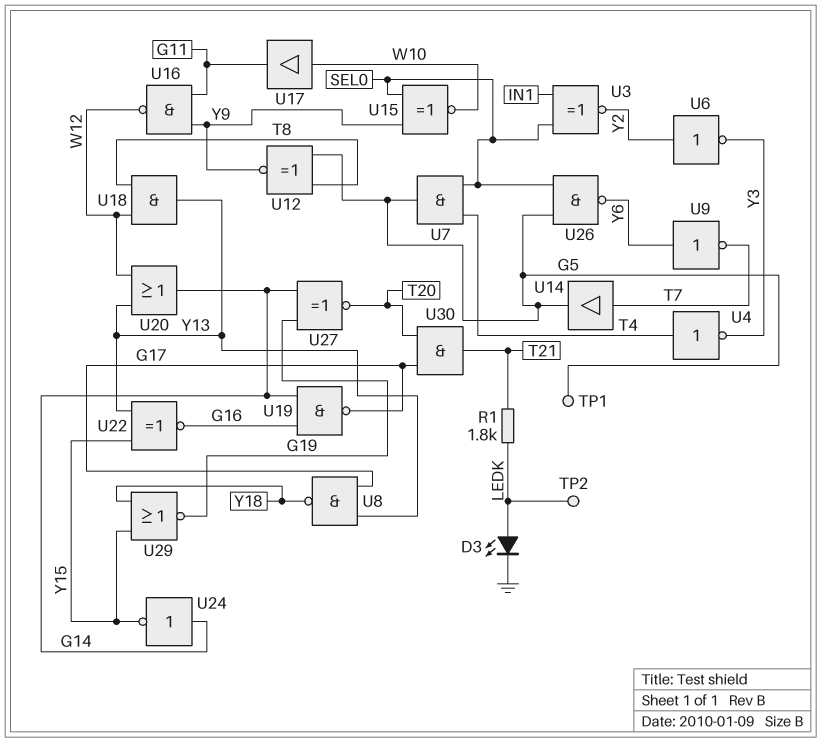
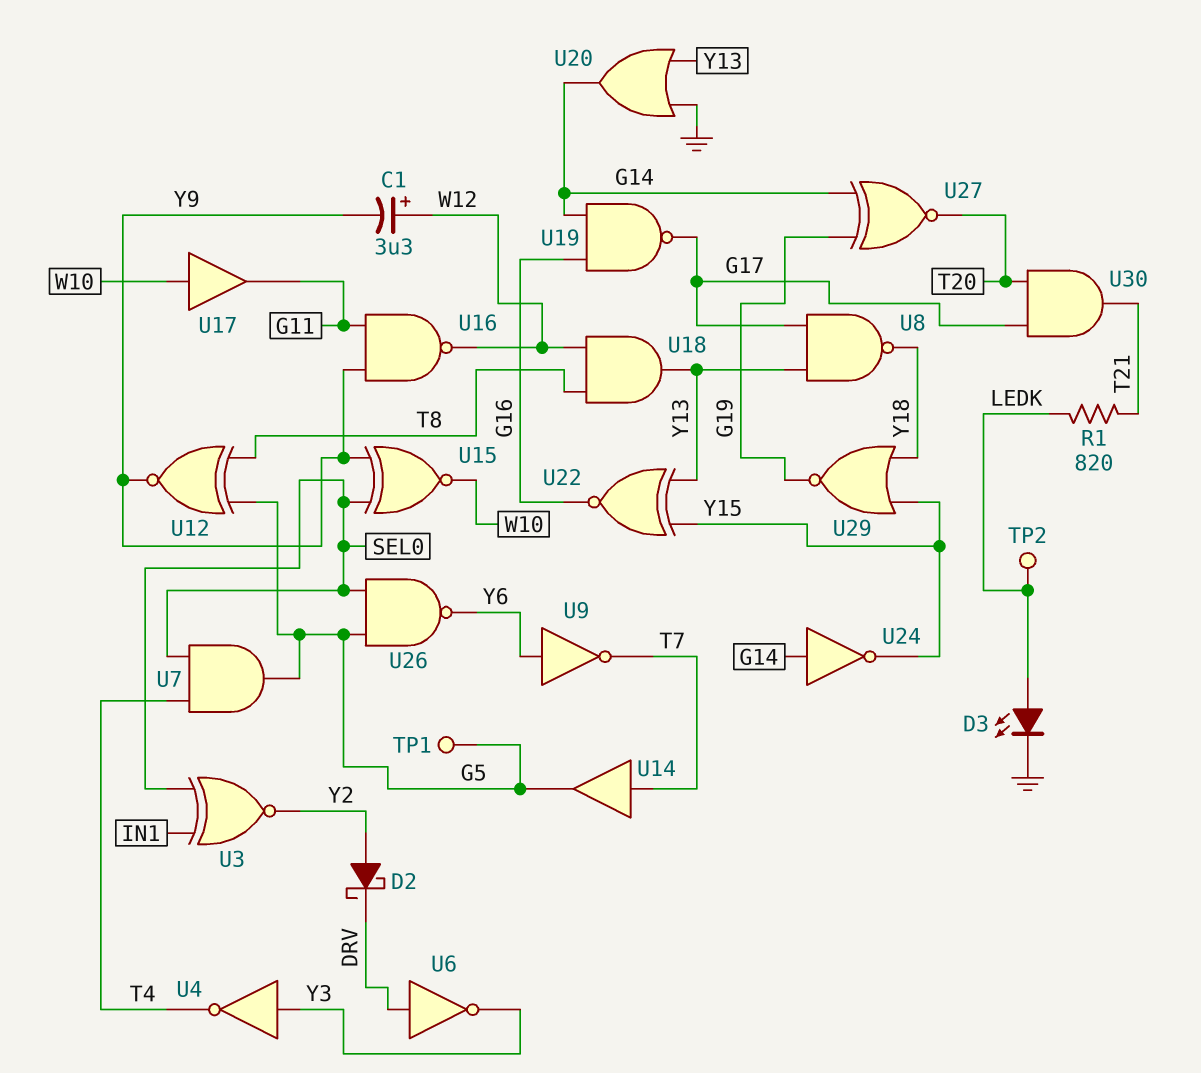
C1: none -> 3.3uF (plus W12, minus Y9)
D2: none -> schottky (A Y2, K DRV)
R1: 1.8k (LEDK, T21) -> 820 (LEDK, T21)
U4: NOT (in T4, out Y3) -> NOT (in Y3, out T4)
U6: NOT (in Y2, out Y3) -> NOT (in DRV, out Y3)
U20: OR (in W12, in Y13, out G14) -> OR (in GND, in Y13, out G14)

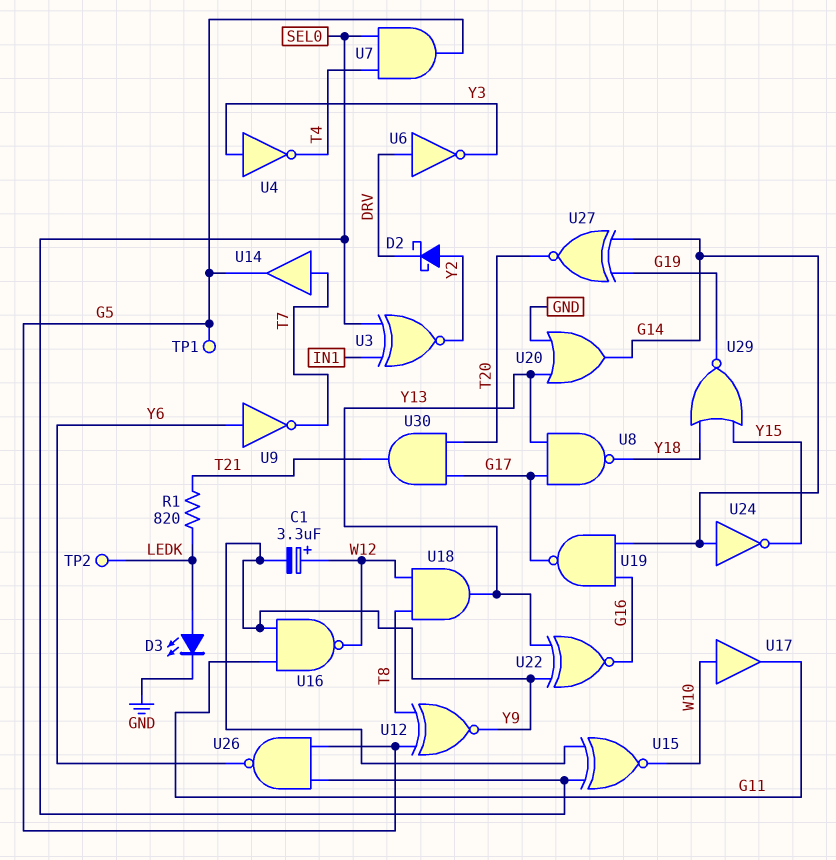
U22: XNOR (in Y13, in Y15, out G16) -> XNOR (in Y9, in Y13, out G16)

